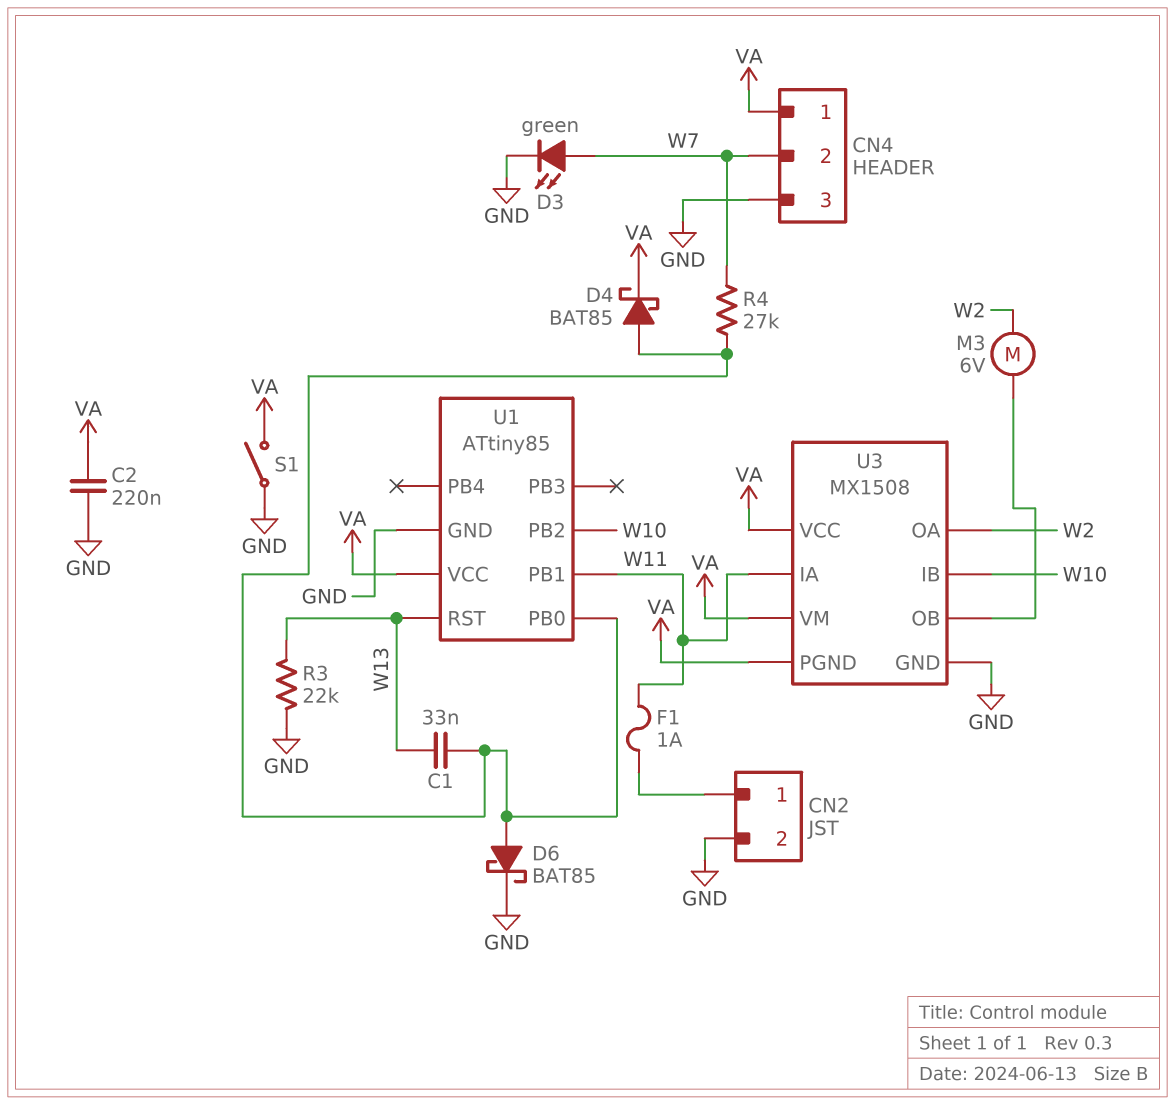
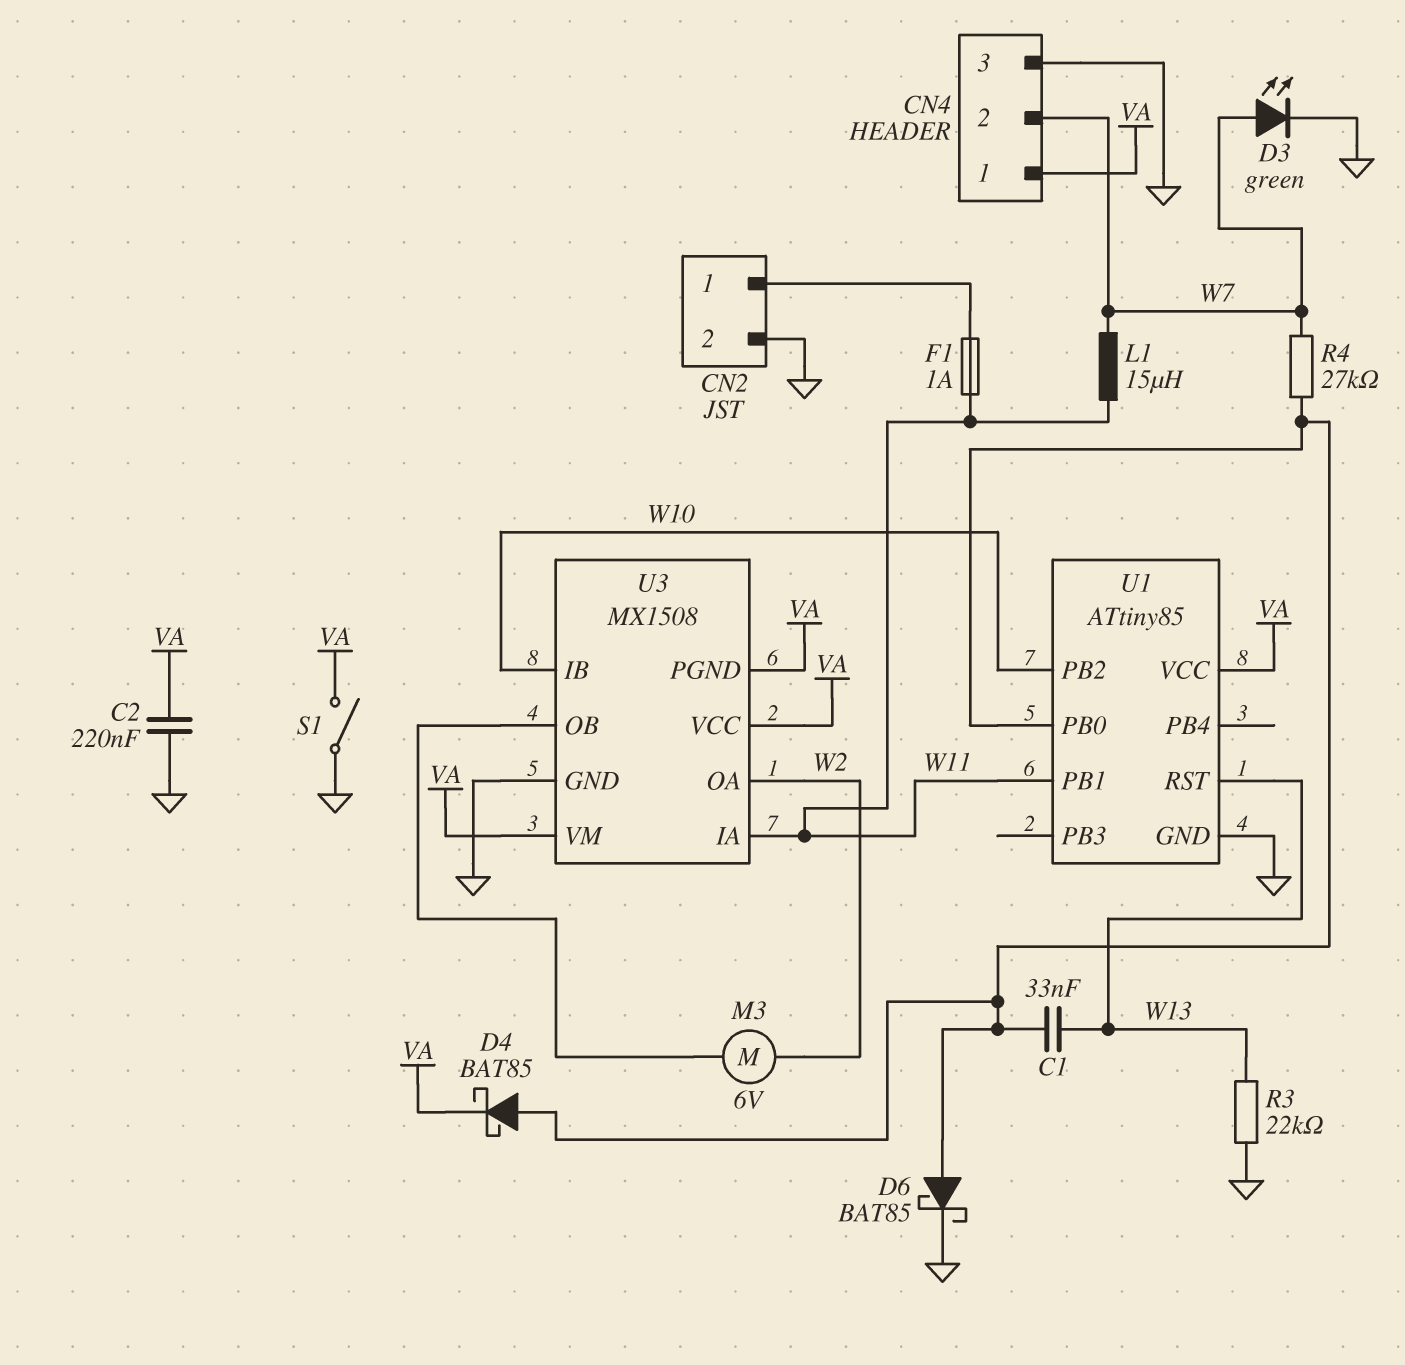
L1: none -> 15uH (W7, W11)

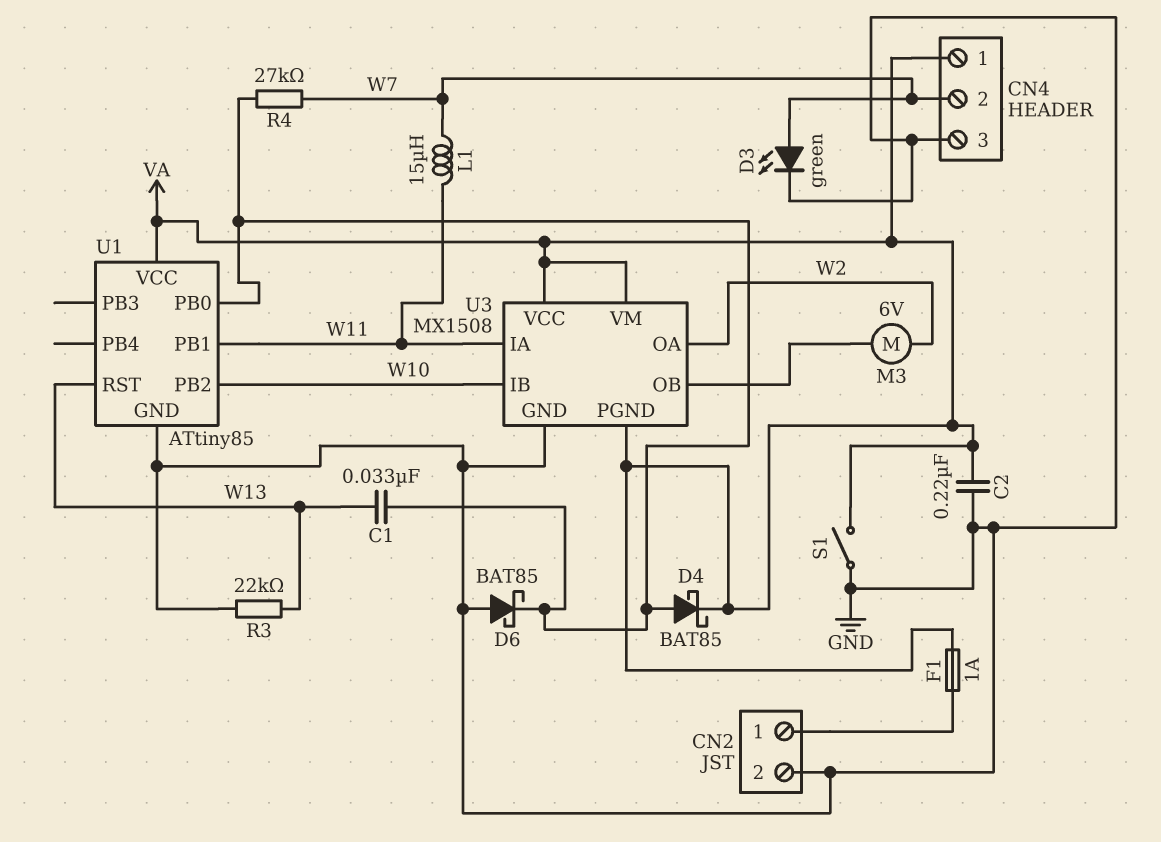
D6: schottky BAT85 (A U1/PB0, K GND) -> schottky BAT85 (A GND, K U1/PB0)
F1: 1A (CN2/1, W11) -> 1A (CN2/1, VA)

